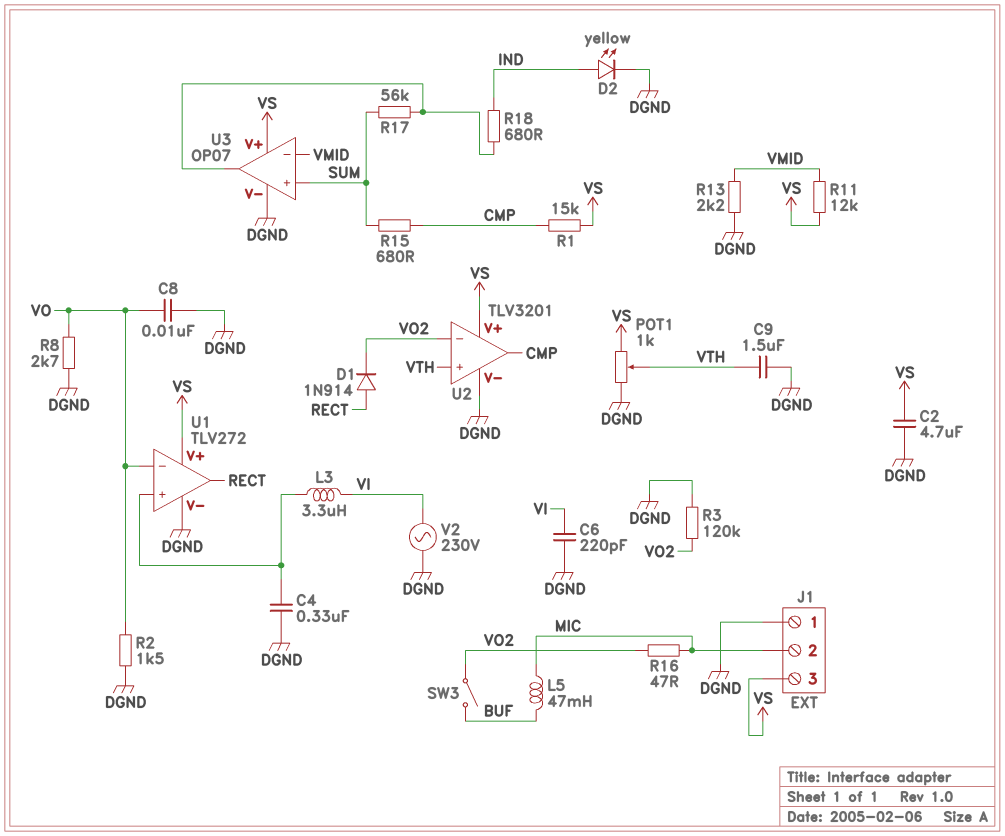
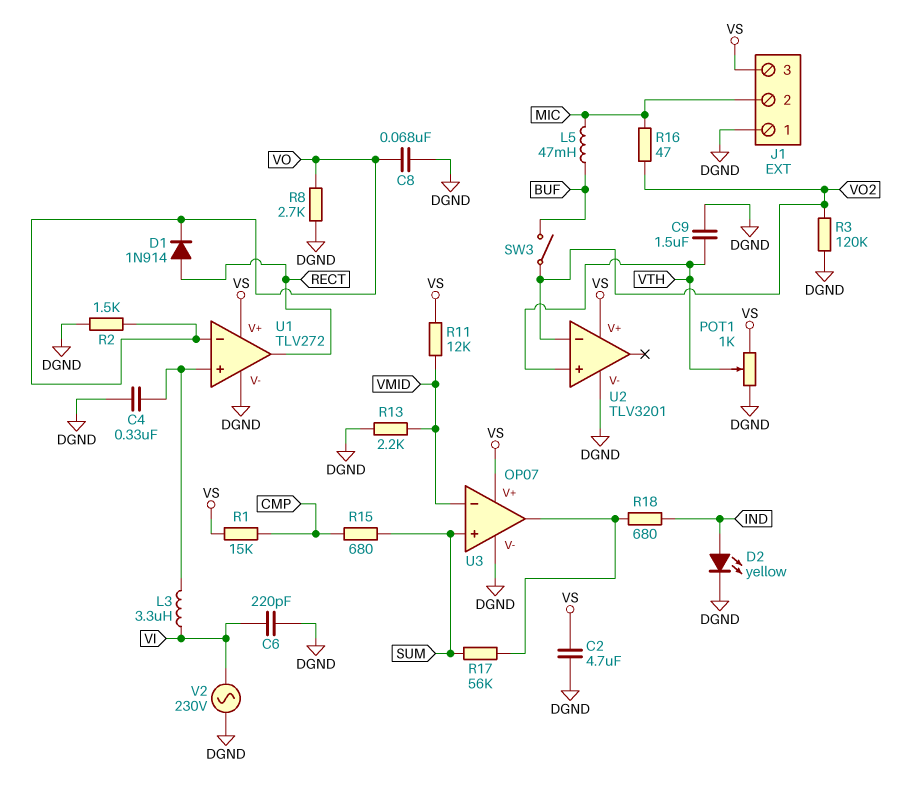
C8: 10nF (DGND, VO) -> 68nF (DGND, VO)
D1: diode 1N914 (A RECT, K VO2) -> diode 1N914 (A RECT, K VO)
U2 pin out: CMP -> none

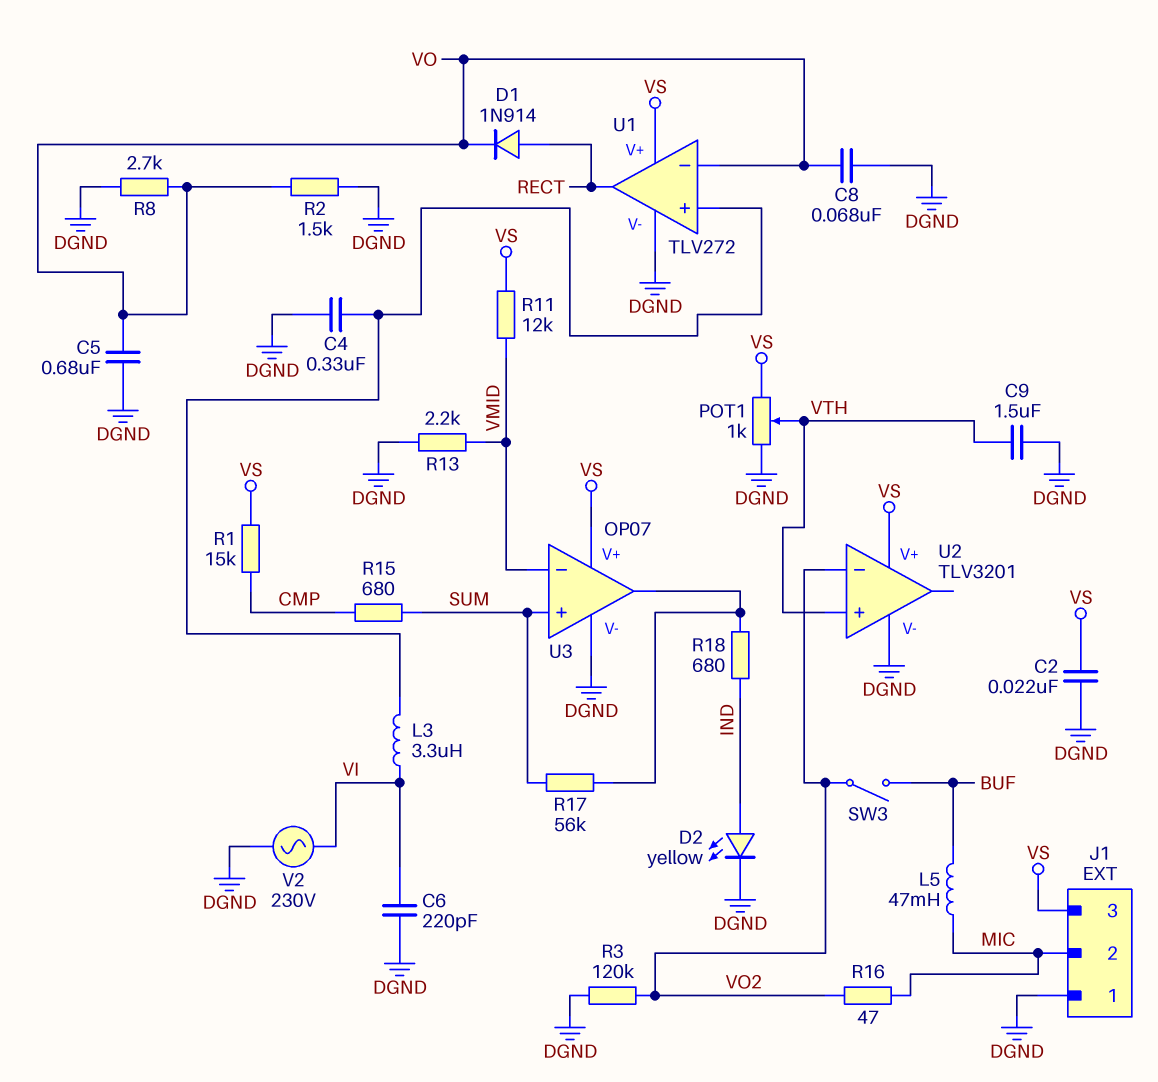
C2: 4.7uF (DGND, VS) -> 22nF (DGND, VS)
C5: none -> 680nF (DGND, VO)

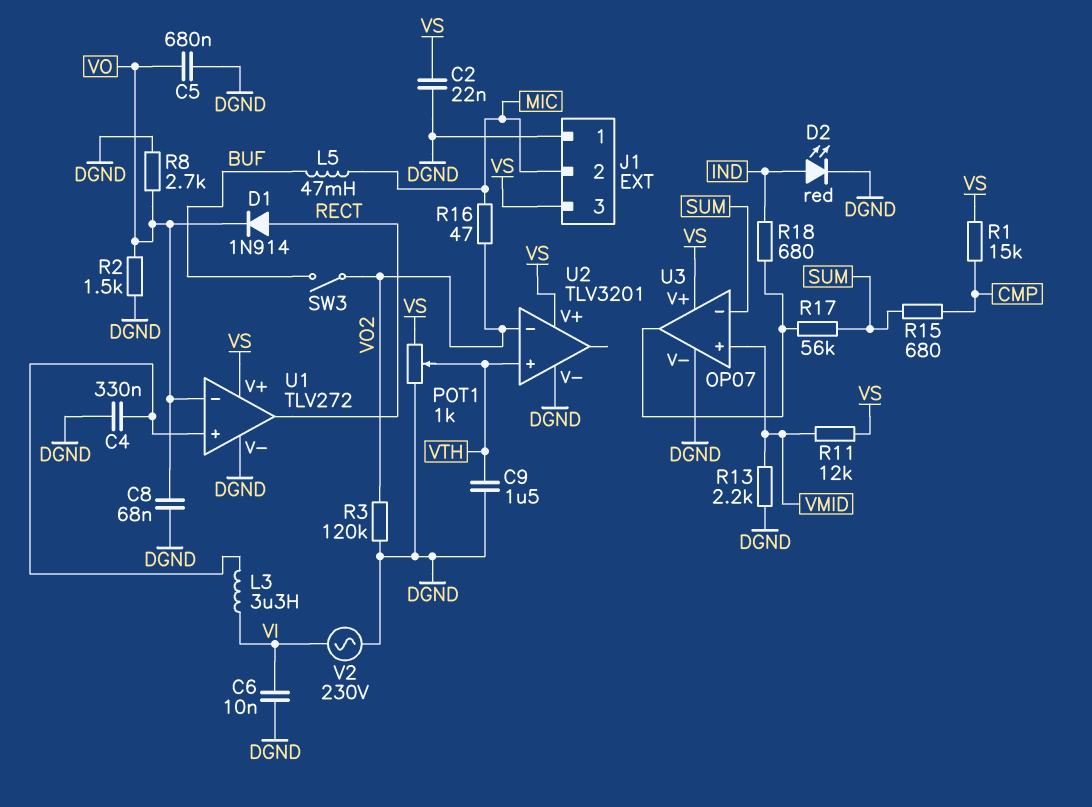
C6: 220pF (DGND, VI) -> 10nF (DGND, VI)
D2: LED yellow (A IND, K DGND) -> LED red (A IND, K DGND)
U3 pin in+: SUM -> VMID
U3 pin in-: VMID -> SUM

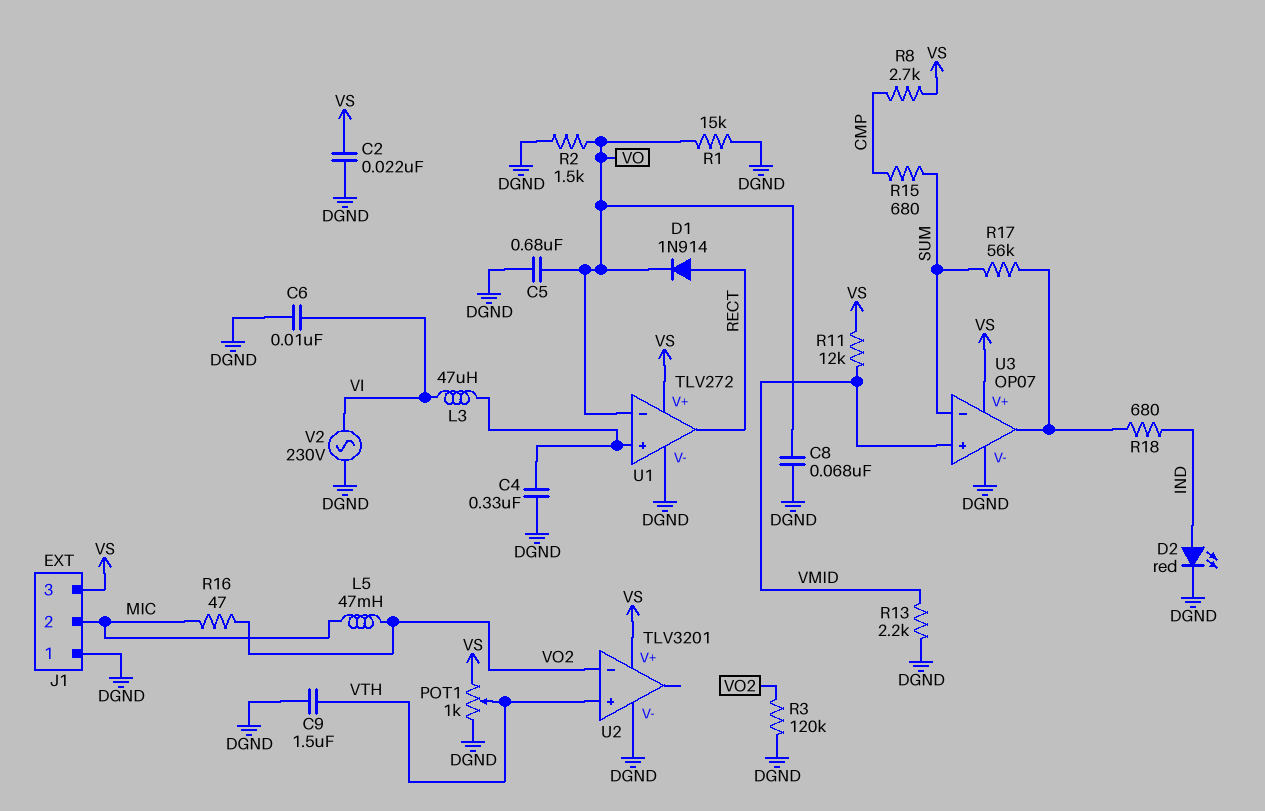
L3: 3.3uH (U1/in+, VI) -> 47uH (U1/in+, VI)
L5: 47mH (BUF, MIC) -> 47mH (MIC, VO2)
R1: 15k (CMP, VS) -> 15k (DGND, VO)
R8: 2.7k (DGND, VO) -> 2.7k (CMP, VS)
SW3: switch (BUF, VO2) -> none

